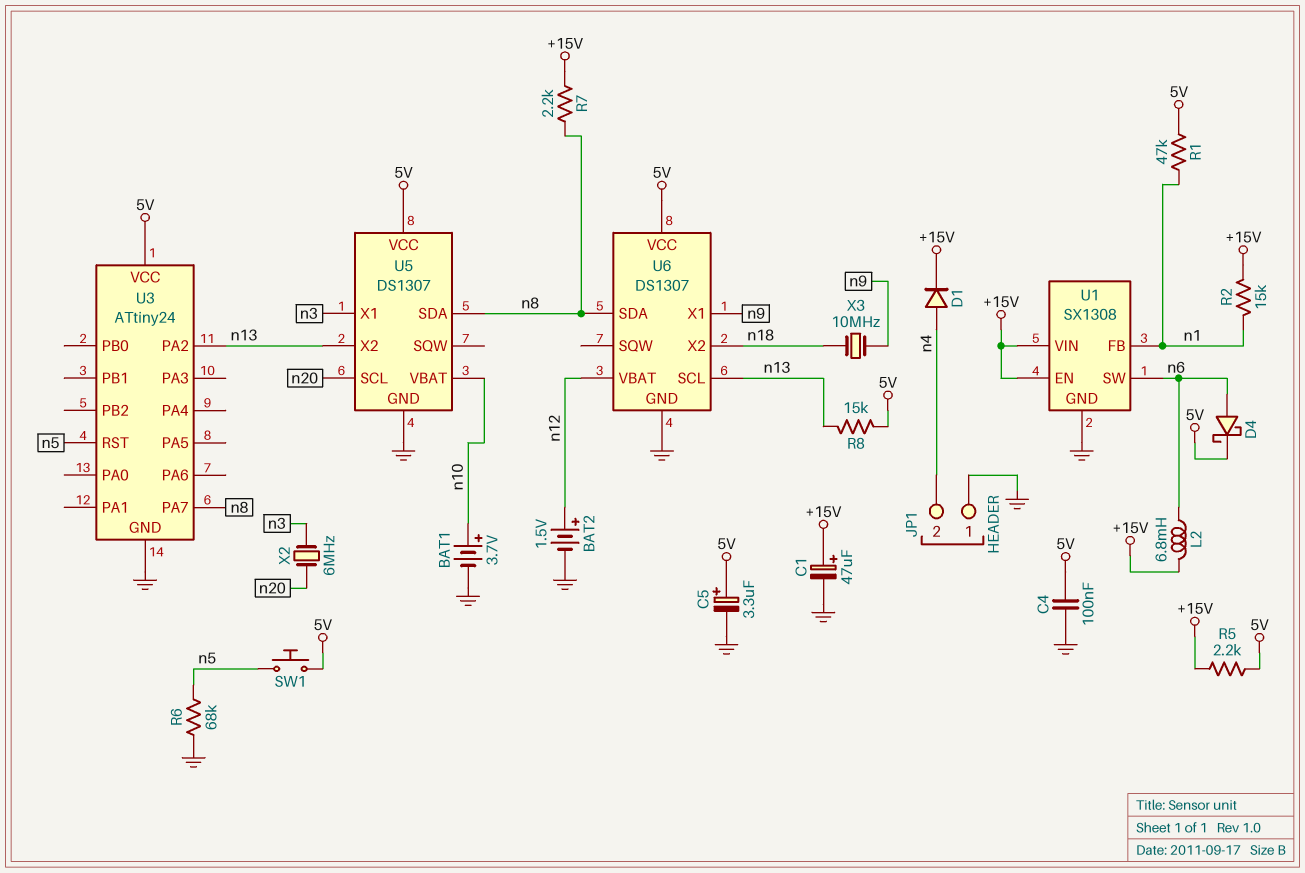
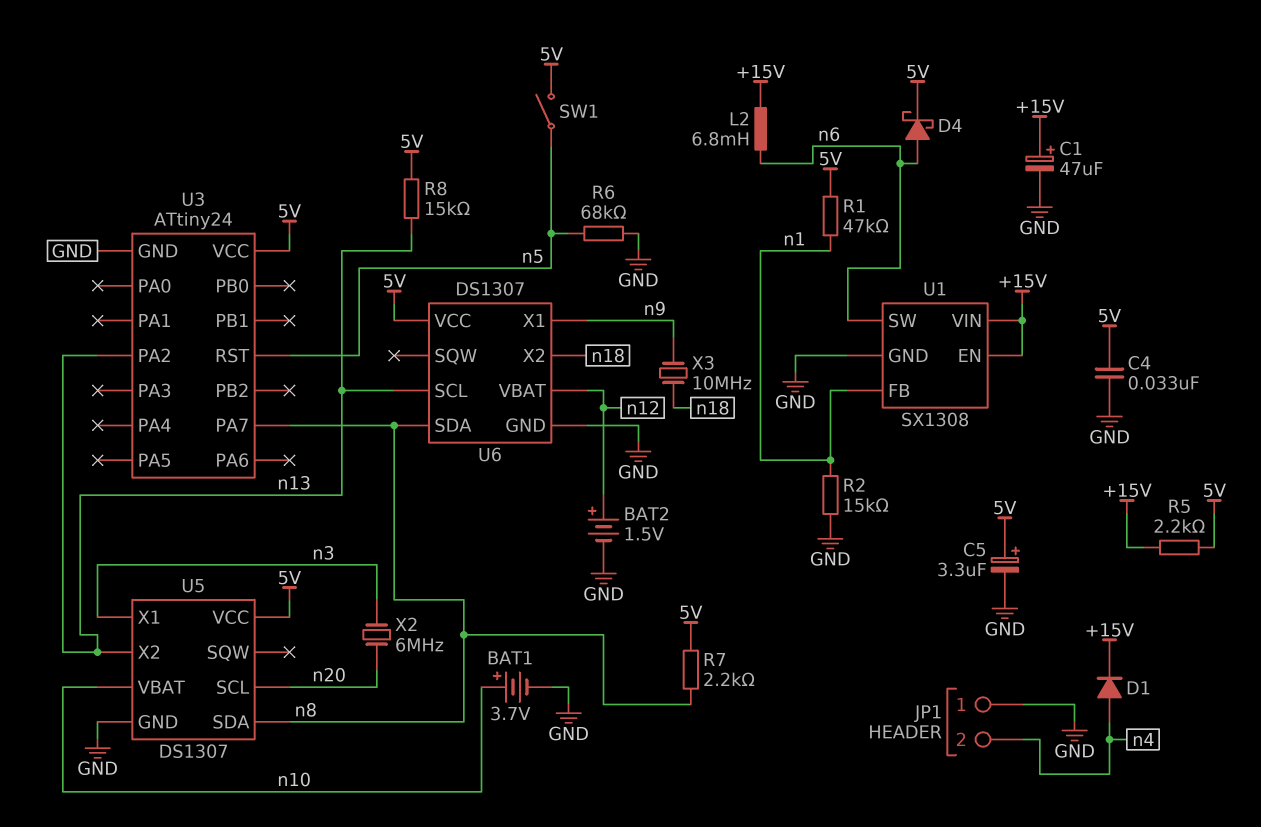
C4: 100nF (5V, GND) -> 33nF (5V, GND)
R2: 15k (+15V, n1) -> 15k (GND, n1)
R7: 2.2k (+15V, n8) -> 2.2k (5V, n8)
SW1: button (5V, n5) -> switch (5V, n5)

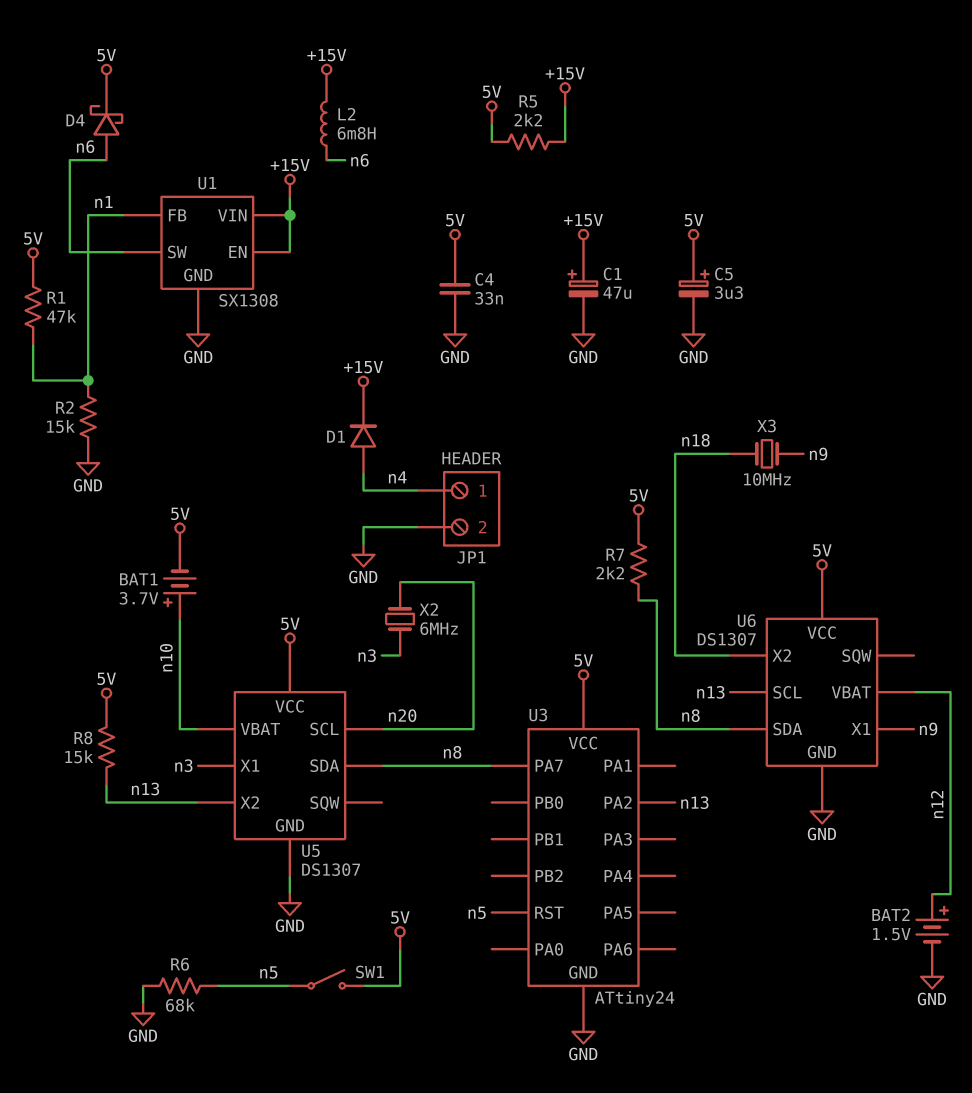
BAT1: 3.7V (plus n10, minus GND) -> 3.7V (plus n10, minus 5V)
JP1 pin 1: GND -> n4
JP1 pin 2: n4 -> GND

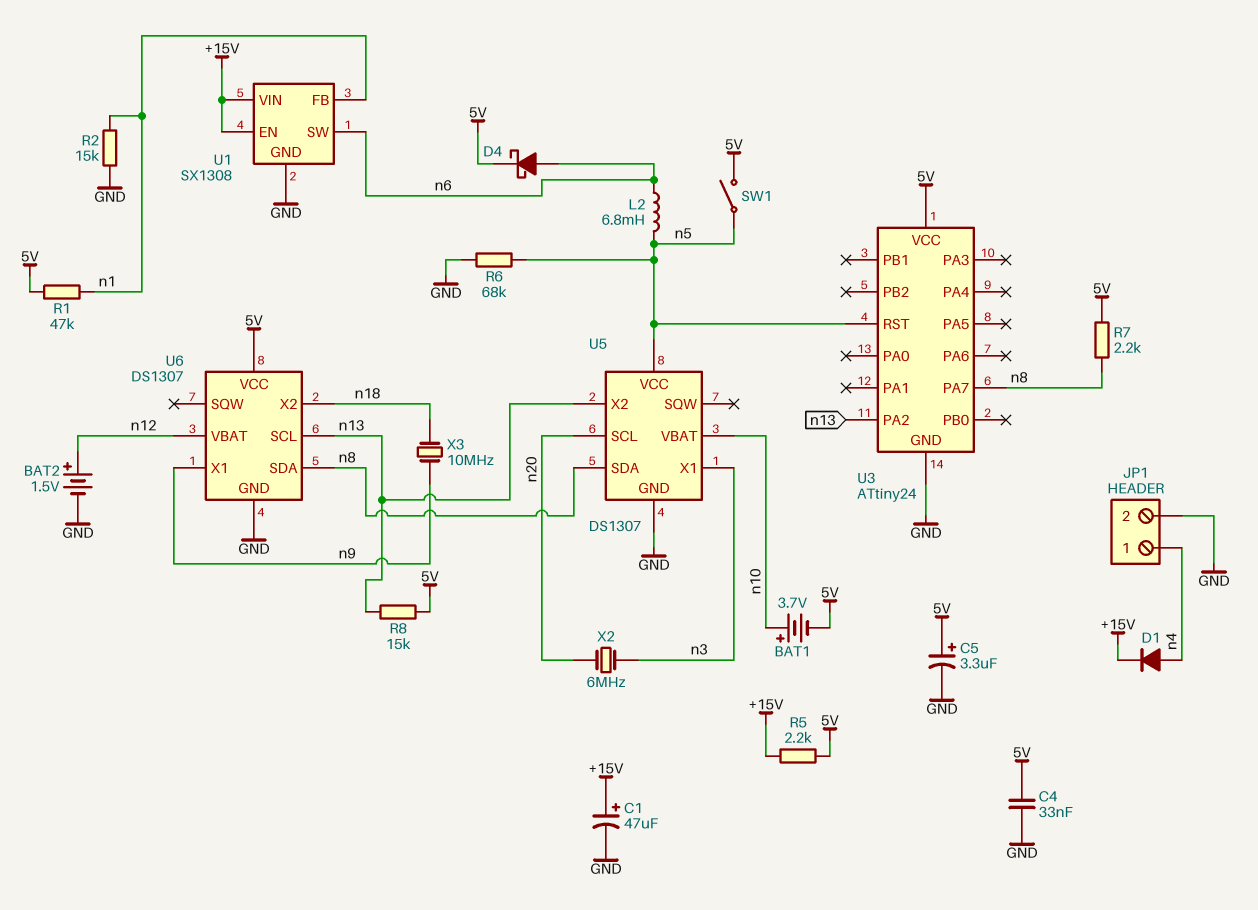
L2: 6.8mH (+15V, n6) -> 6.8mH (n5, n6)
U5 pin VCC: 5V -> n5

